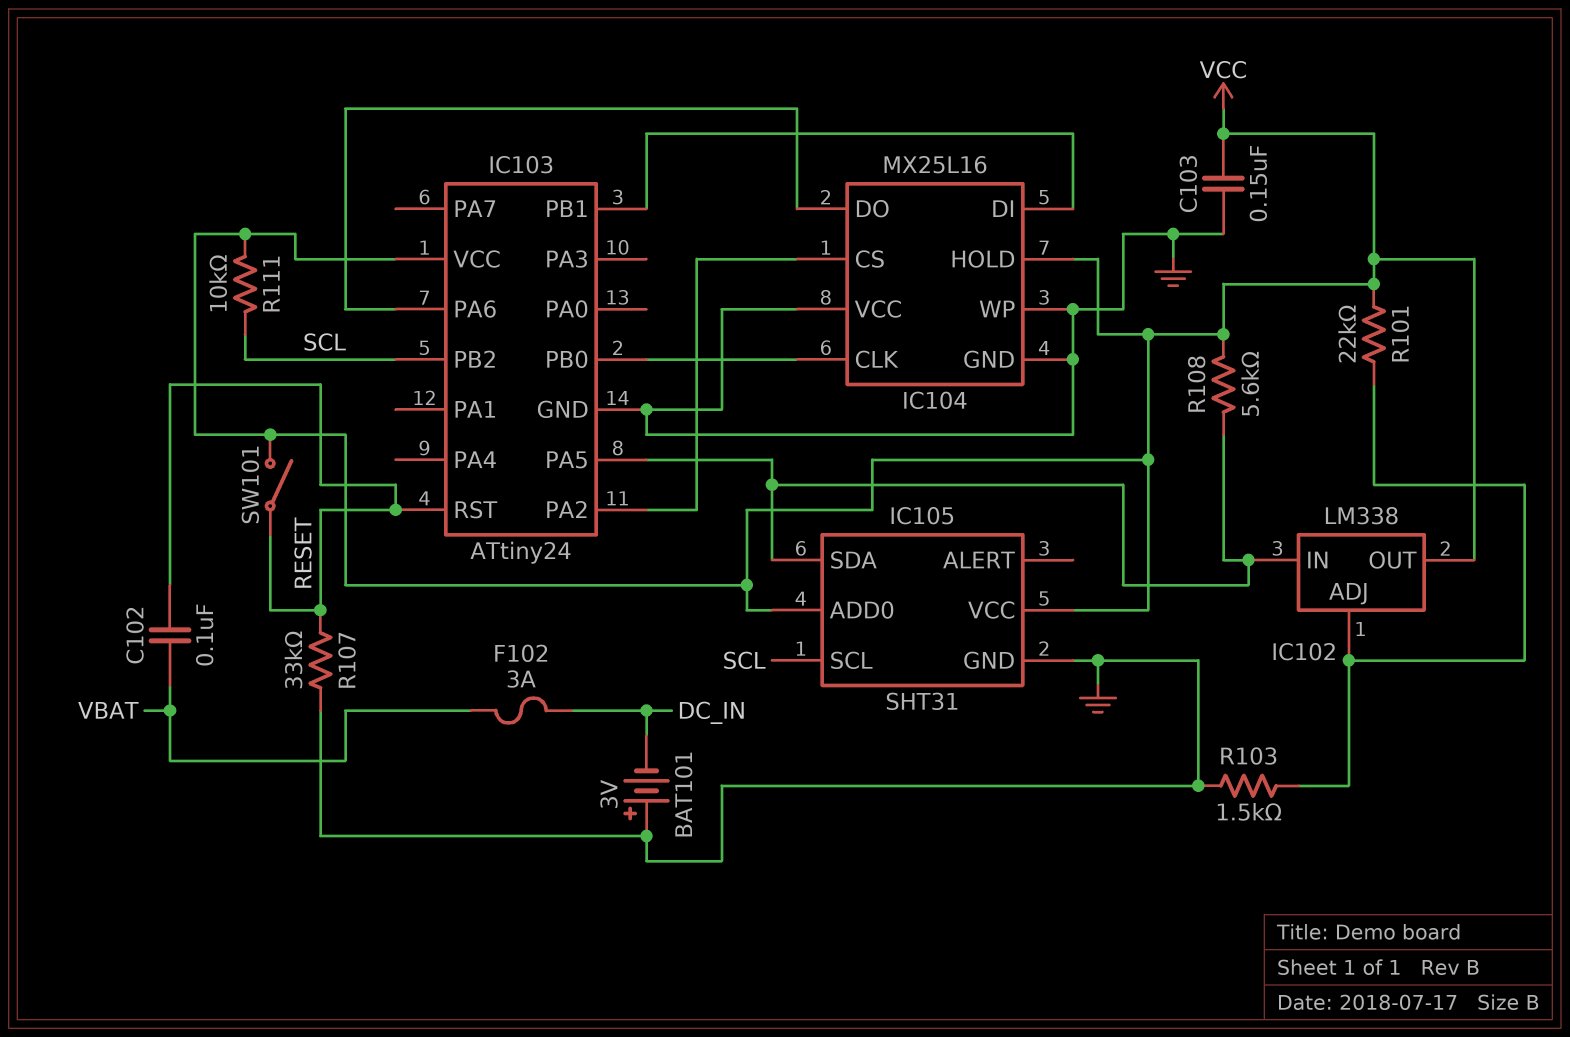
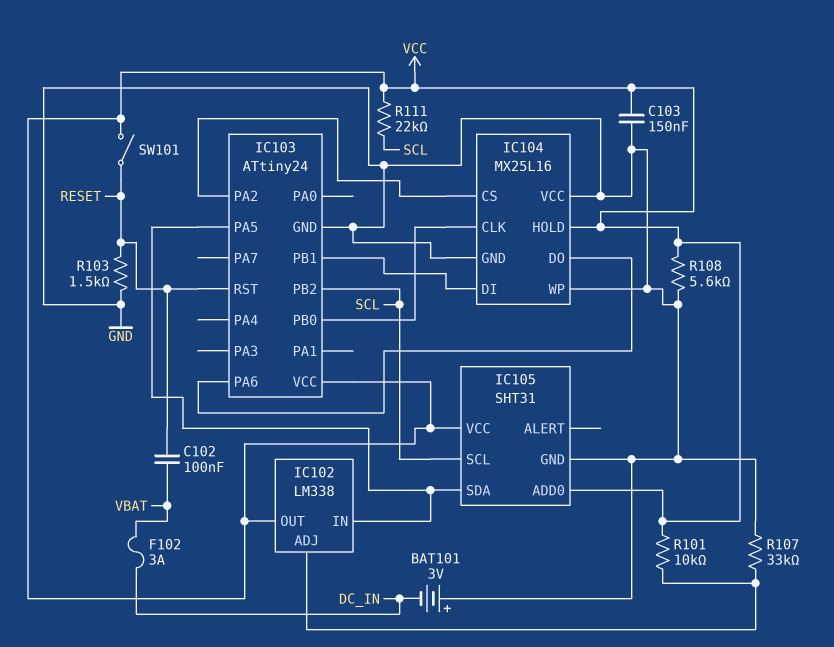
R101: 22k (IC102/ADJ, VCC) -> 10k (IC102/ADJ, VCC)
R103: 1.5k (GND, IC102/ADJ) -> 1.5k (GND, RESET)
R107: 33k (GND, RESET) -> 33k (GND, IC102/ADJ)
R108: 5.6k (IC102/IN, VCC) -> 5.6k (GND, VCC)
R111: 10k (SCL, VCC) -> 22k (SCL, VCC)

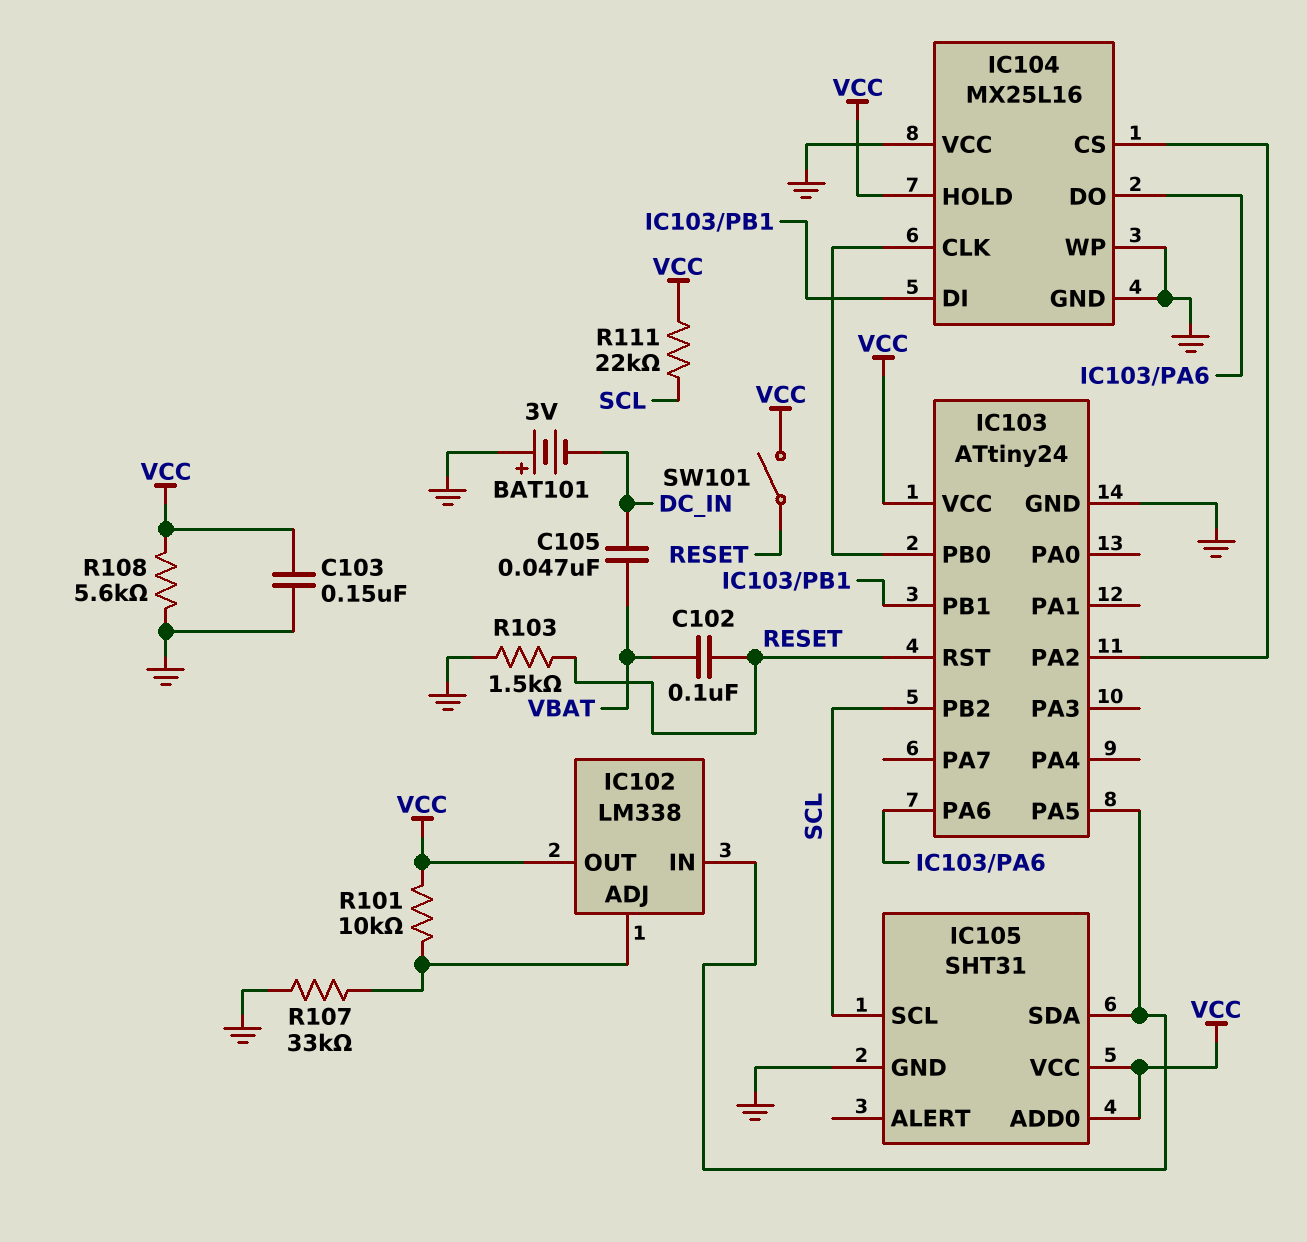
C105: none -> 47nF (DC_IN, VBAT)
F102: 3A (DC_IN, VBAT) -> none

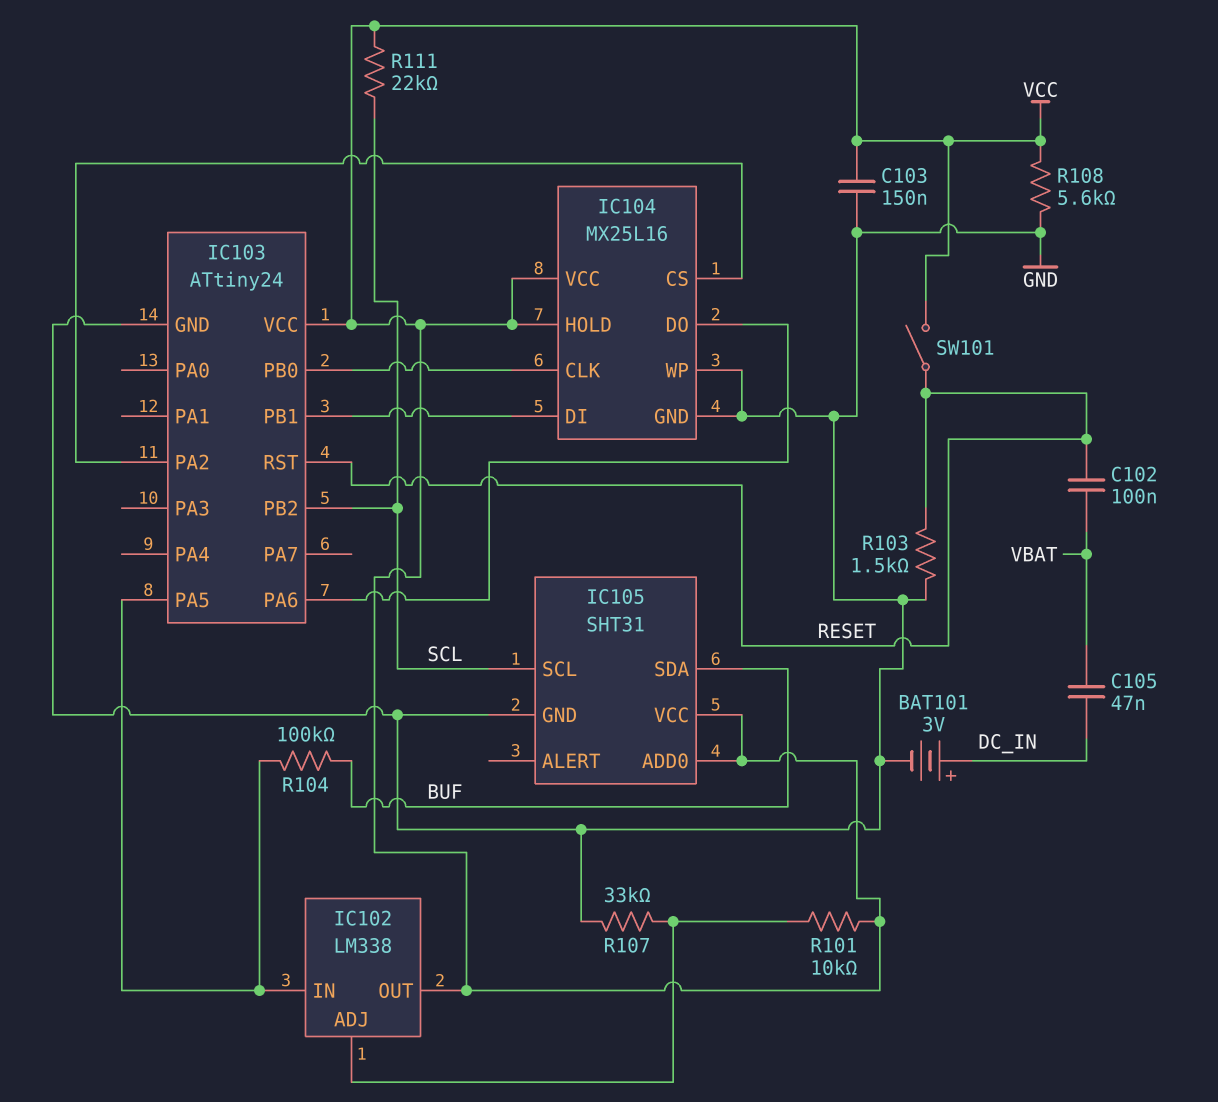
BAT101: 3V (plus GND, minus DC_IN) -> 3V (plus DC_IN, minus GND)
IC104 pin VCC: GND -> VCC
IC105 pin SDA: IC102/IN -> BUF
R104: none -> 100k (BUF, IC102/IN)

